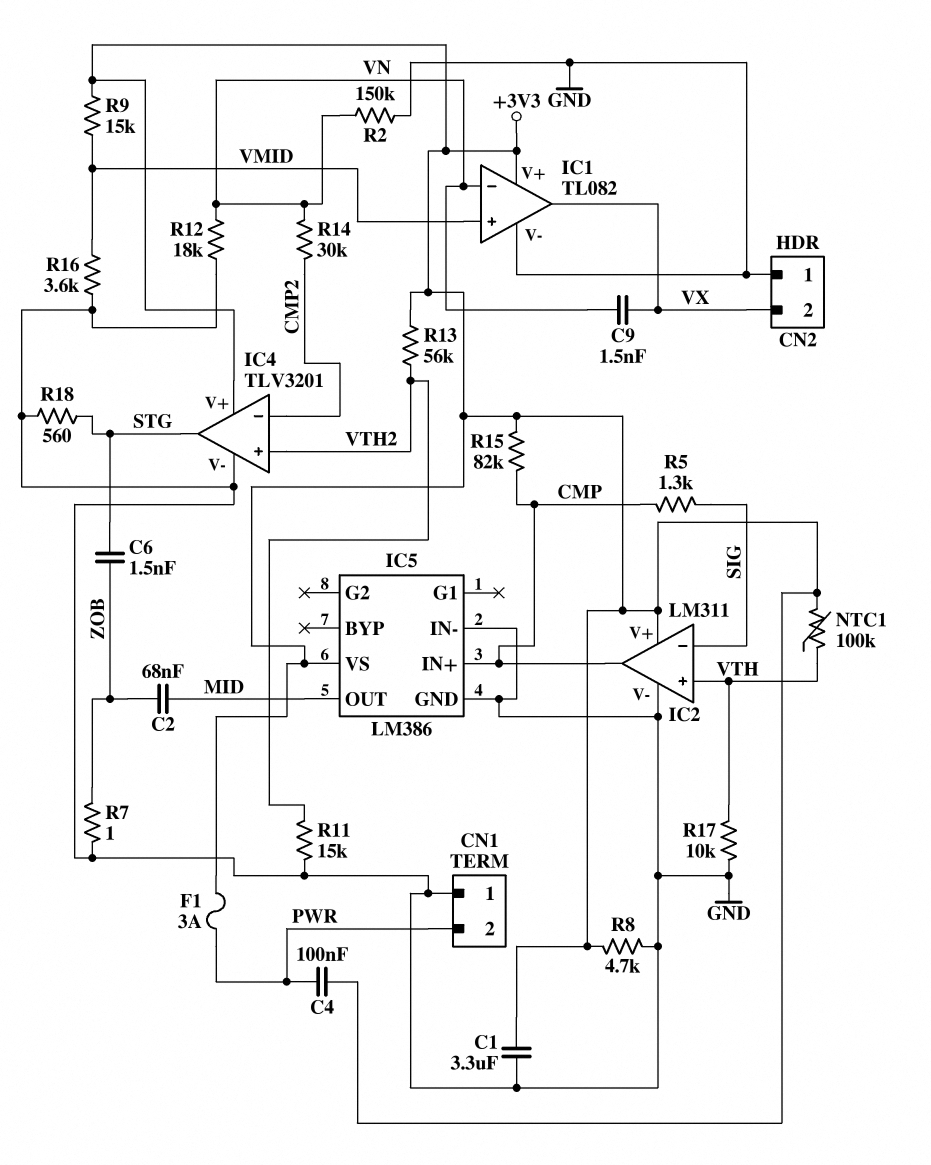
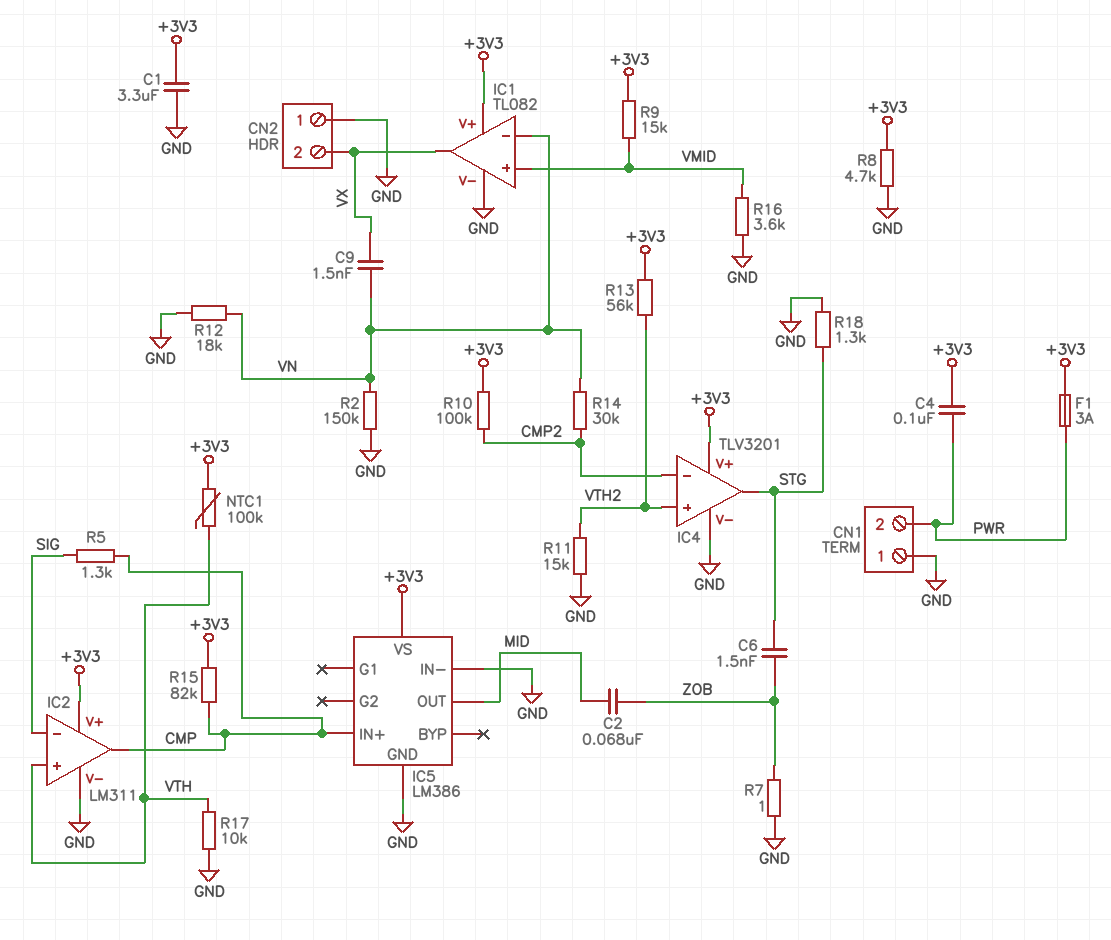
R10: none -> 100k (+3V3, CMP2)
R18: 560 (GND, STG) -> 1.3k (GND, STG)

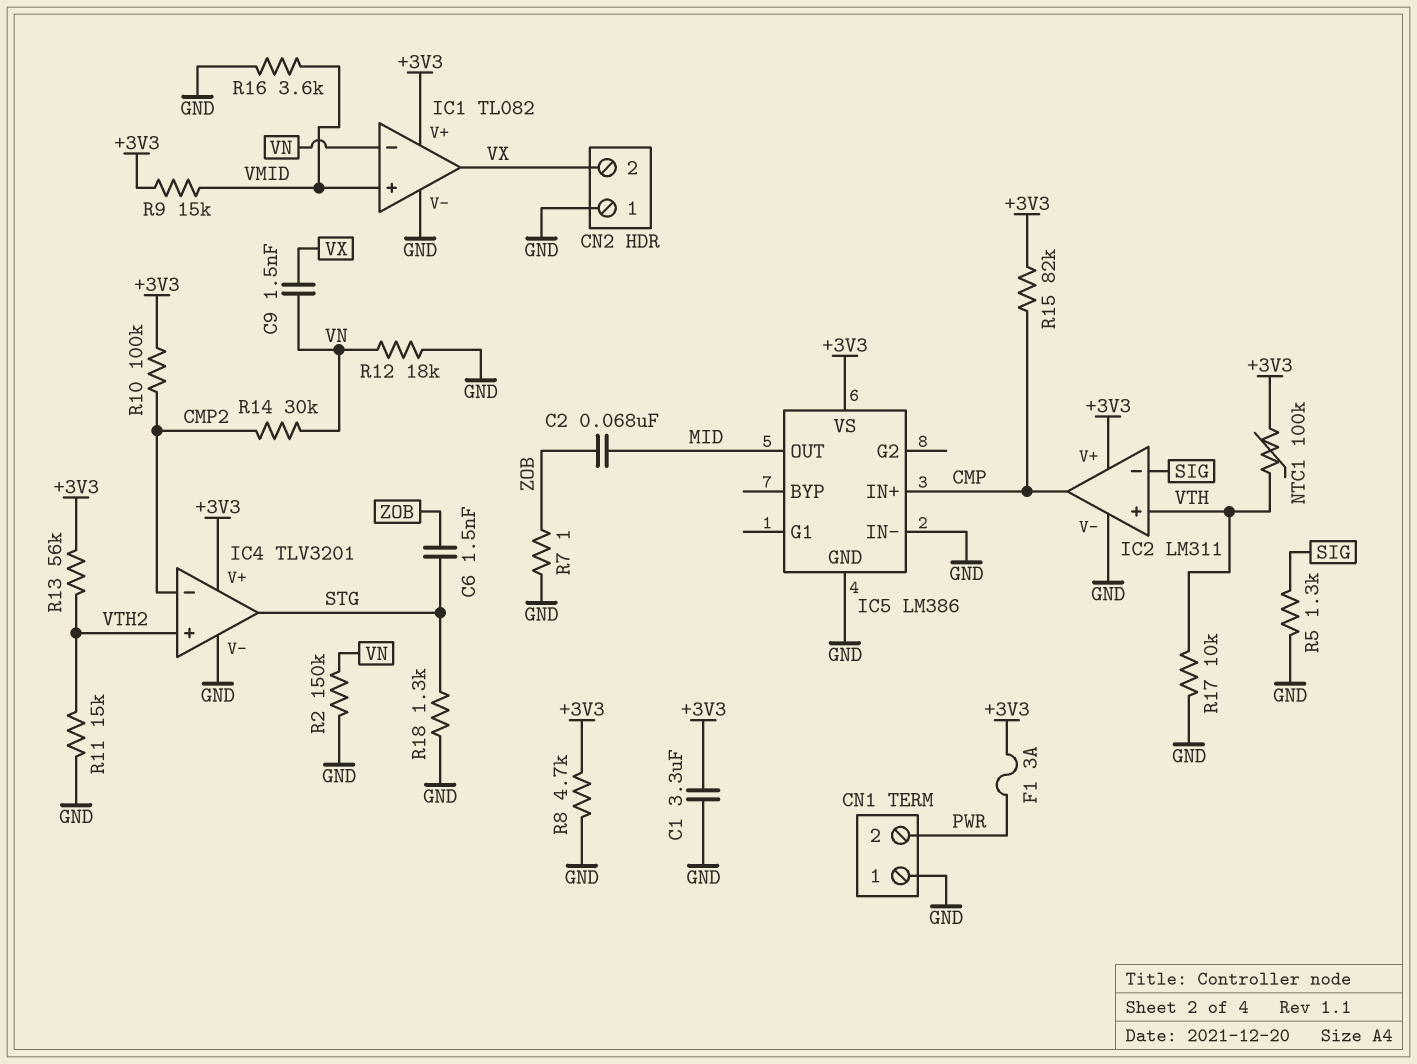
C4: 100nF (+3V3, PWR) -> none
R5: 1.3k (CMP, SIG) -> 1.3k (GND, SIG)

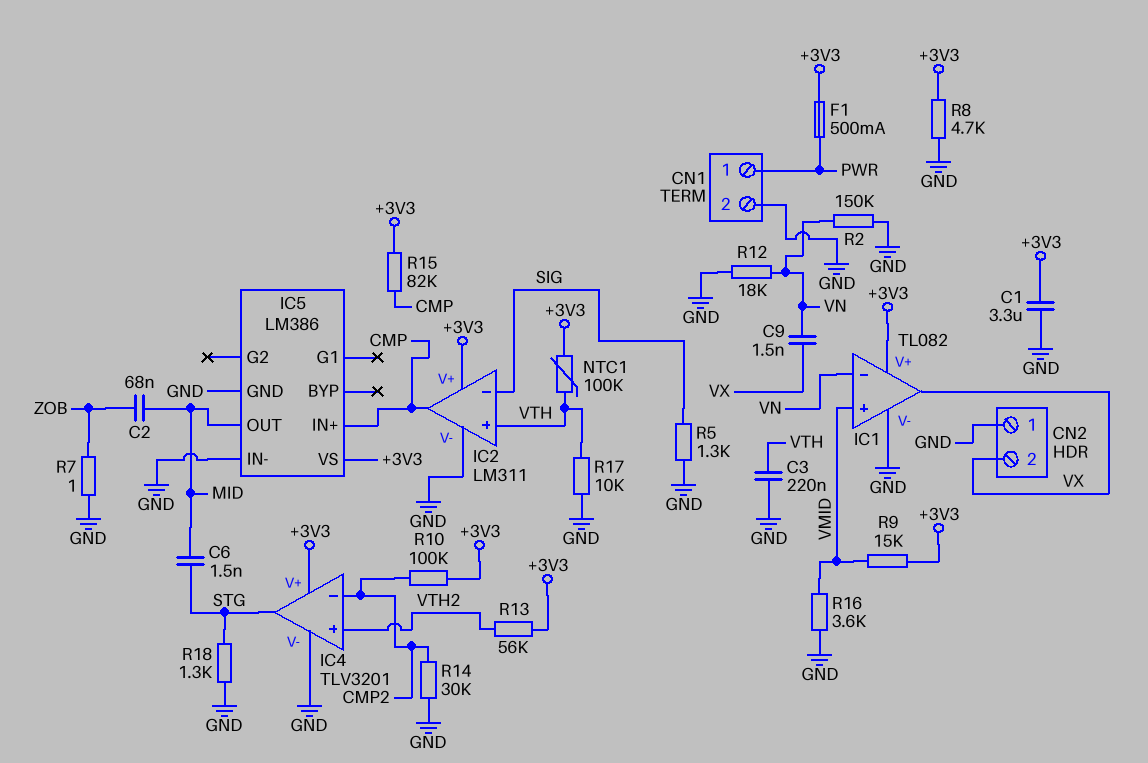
C3: none -> 220nF (GND, VTH)
C6: 1.5nF (STG, ZOB) -> 1.5nF (MID, STG)
CN1 pin 1: GND -> PWR
CN1 pin 2: PWR -> GND
F1: 3A (+3V3, PWR) -> 500mA (+3V3, PWR)
R11: 15k (GND, VTH2) -> none
R14: 30k (CMP2, VN) -> 30k (CMP2, GND)

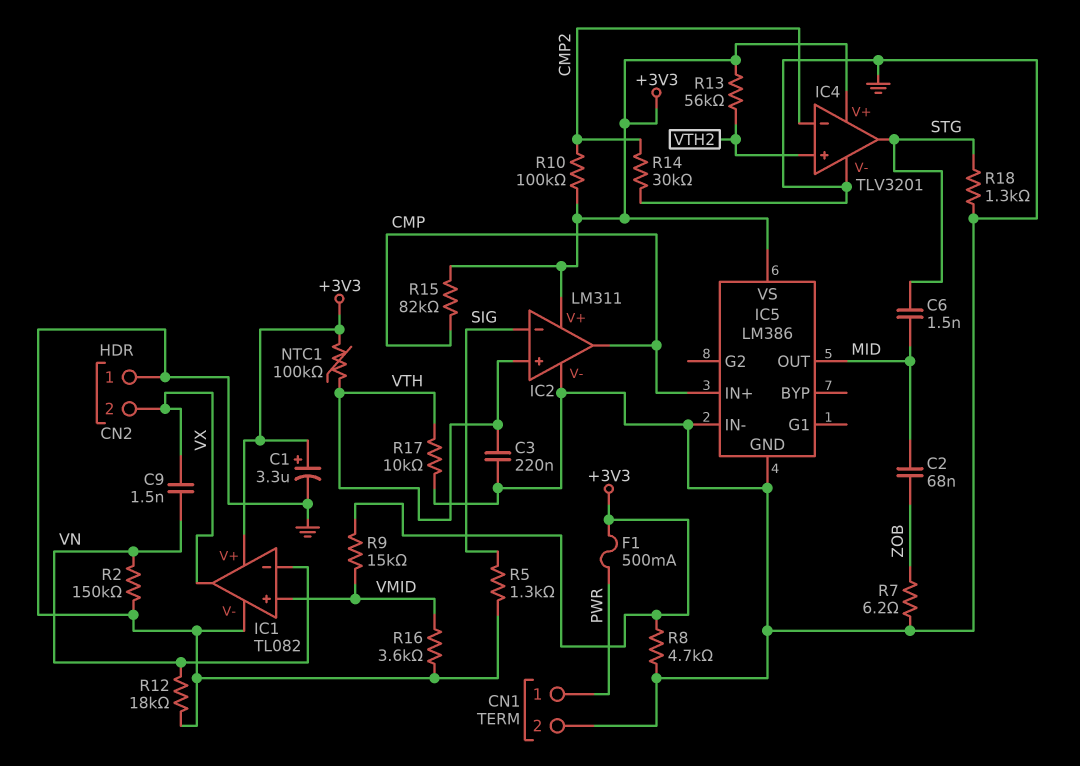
C1: 3.3uF (+3V3, GND) -> 3.3uF (plus +3V3, minus GND)
R7: 1 (GND, ZOB) -> 6.2 (GND, ZOB)

